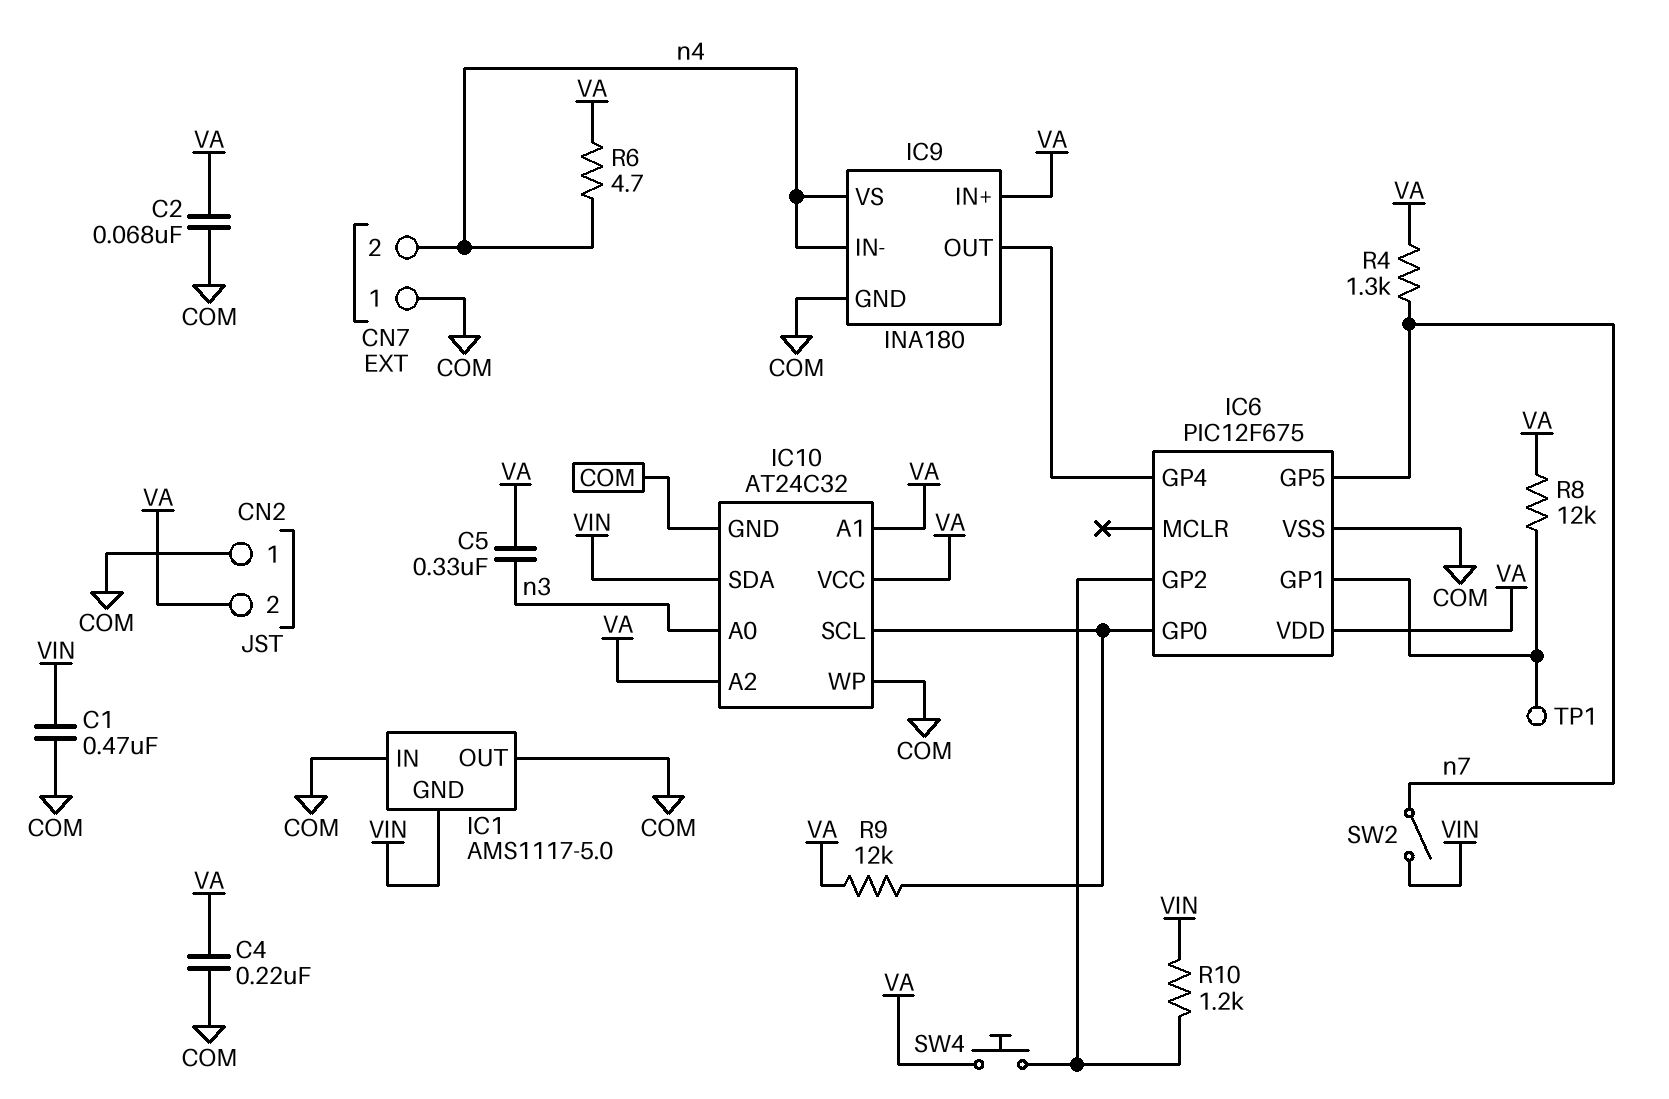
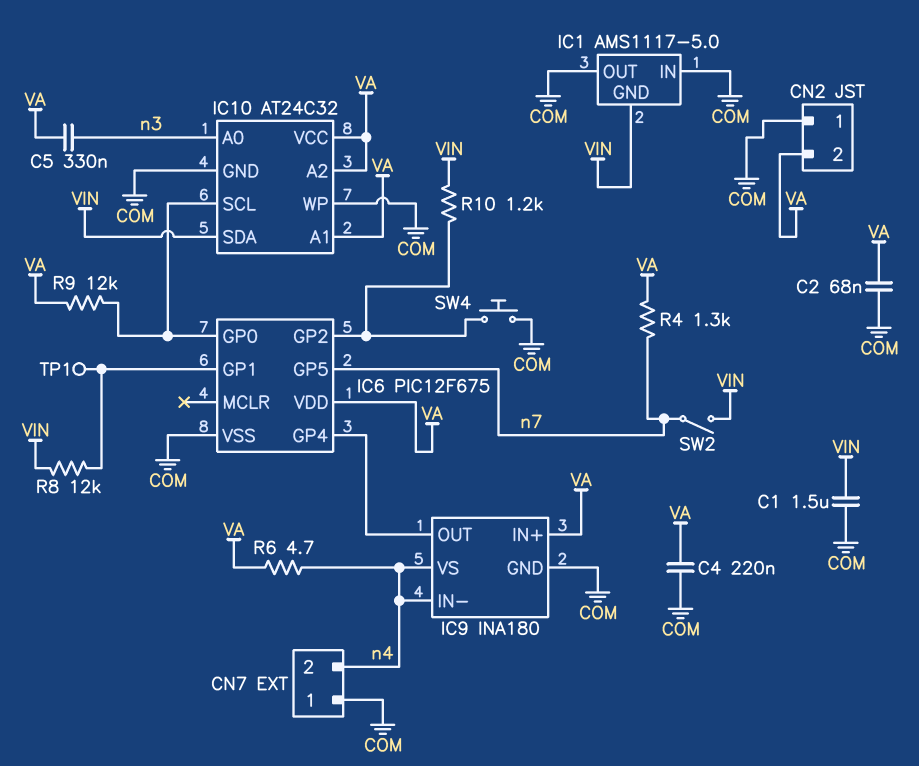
C1: 470nF (COM, VIN) -> 1.5uF (COM, VIN)
R8: 12k (IC6/GP1, VA) -> 12k (IC6/GP1, VIN)
SW4: button (IC6/GP2, VA) -> button (COM, IC6/GP2)

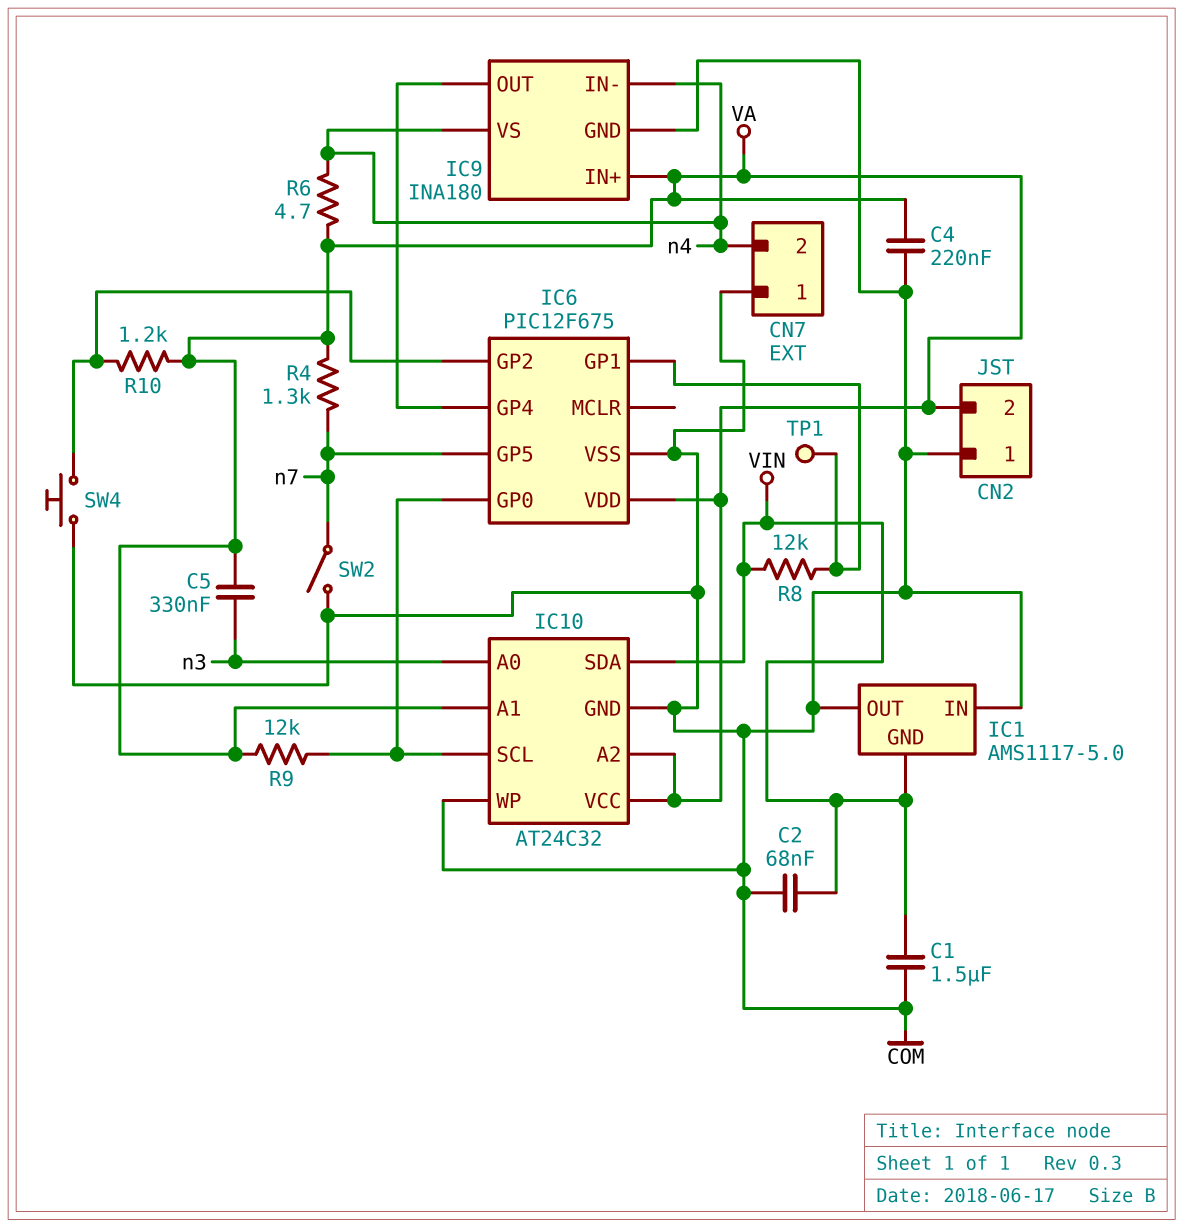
C2: 68nF (COM, VA) -> 68nF (COM, VIN)
R10: 1.2k (IC6/GP2, VIN) -> 1.2k (IC6/GP2, VA)
SW2: switch (VIN, n7) -> switch (COM, n7)

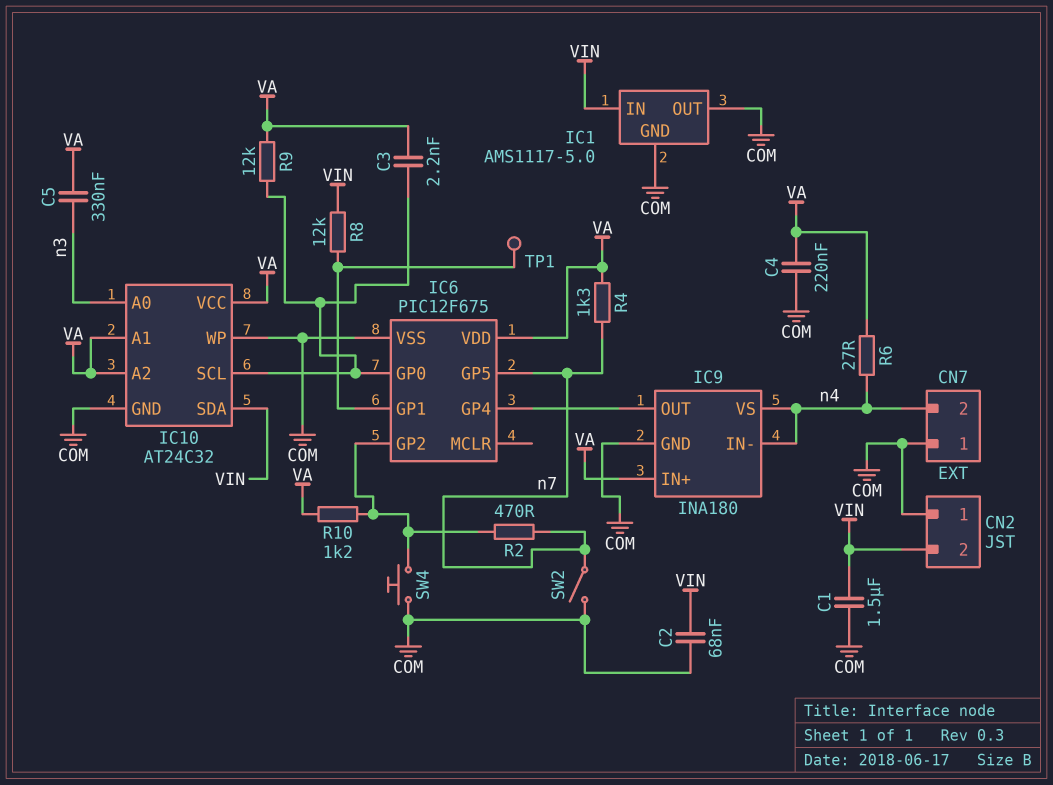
C3: none -> 2.2nF (IC6/GP0, VA)
CN2 pin 2: VA -> VIN
IC1 pin GND: VIN -> COM
IC1 pin IN: COM -> VIN
R2: none -> 470 (IC6/GP2, n7)
R6: 4.7 (VA, n4) -> 27 (VA, n4)

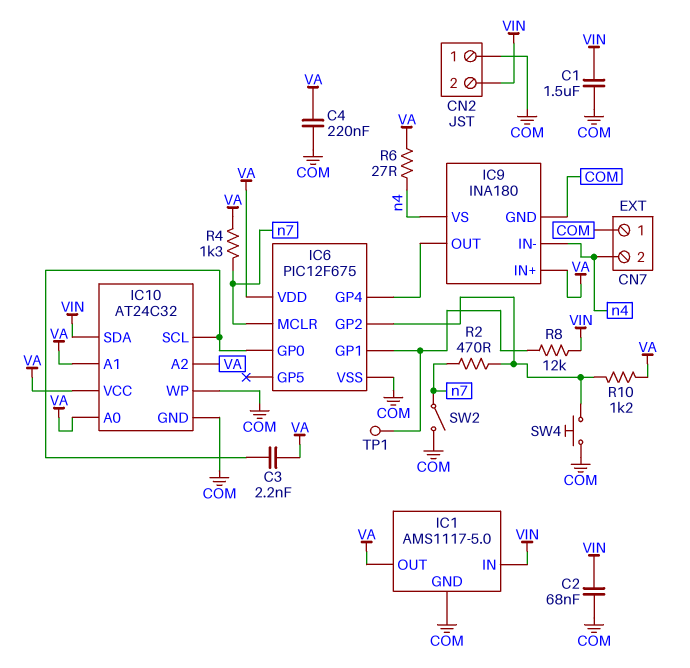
C5: 330nF (VA, n3) -> none
IC1 pin OUT: COM -> VA
IC6 pin GP5: n7 -> none
IC6 pin MCLR: none -> n7
IC10 pin A0: n3 -> VA
R9: 12k (IC6/GP0, VA) -> none

